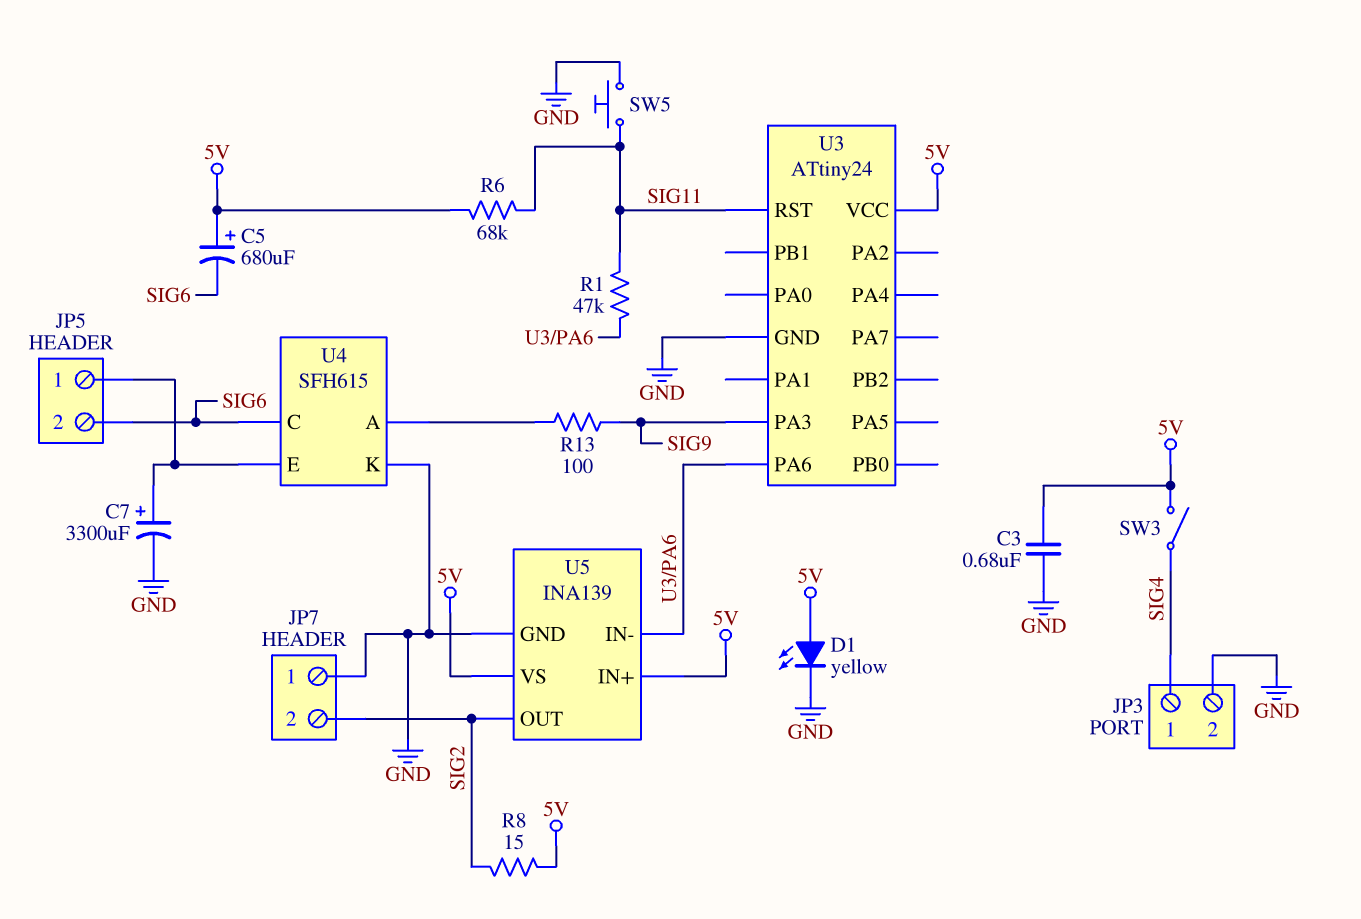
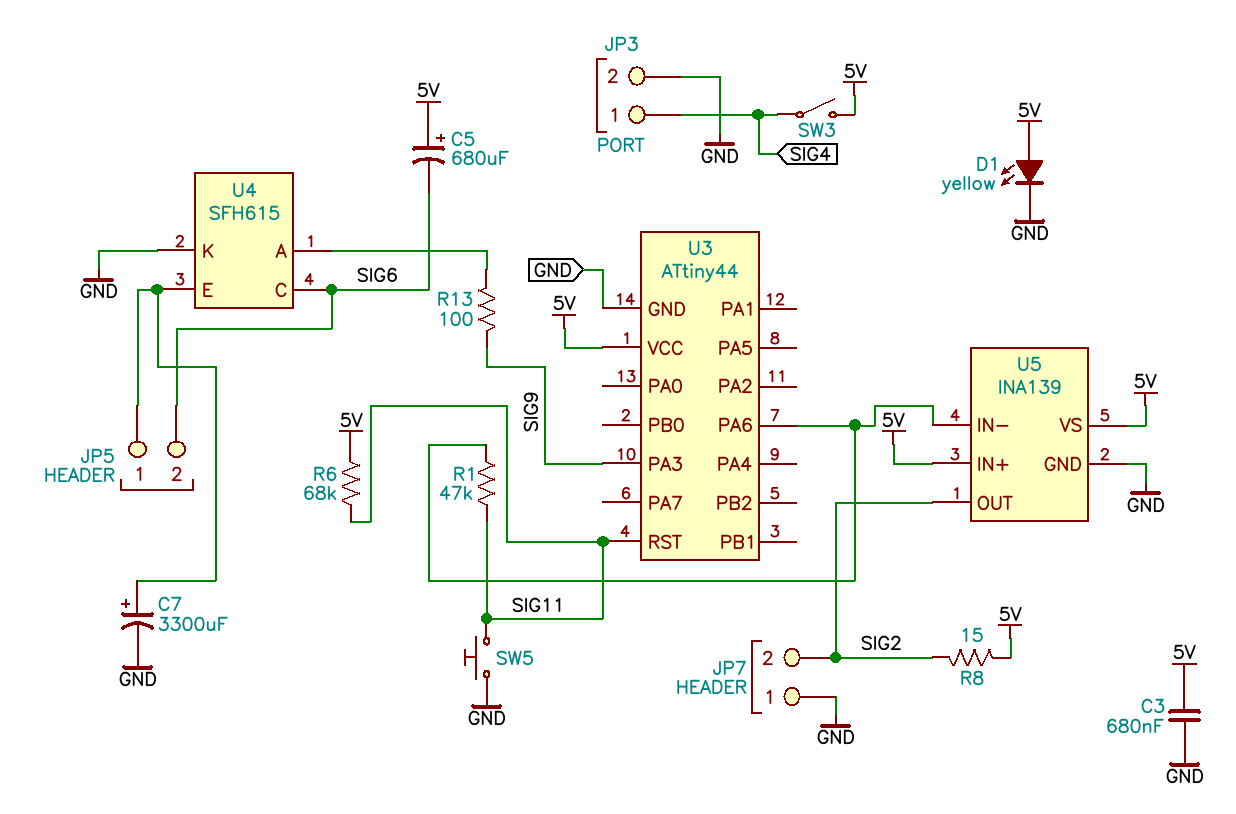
U3: ATtiny24 -> ATtiny44

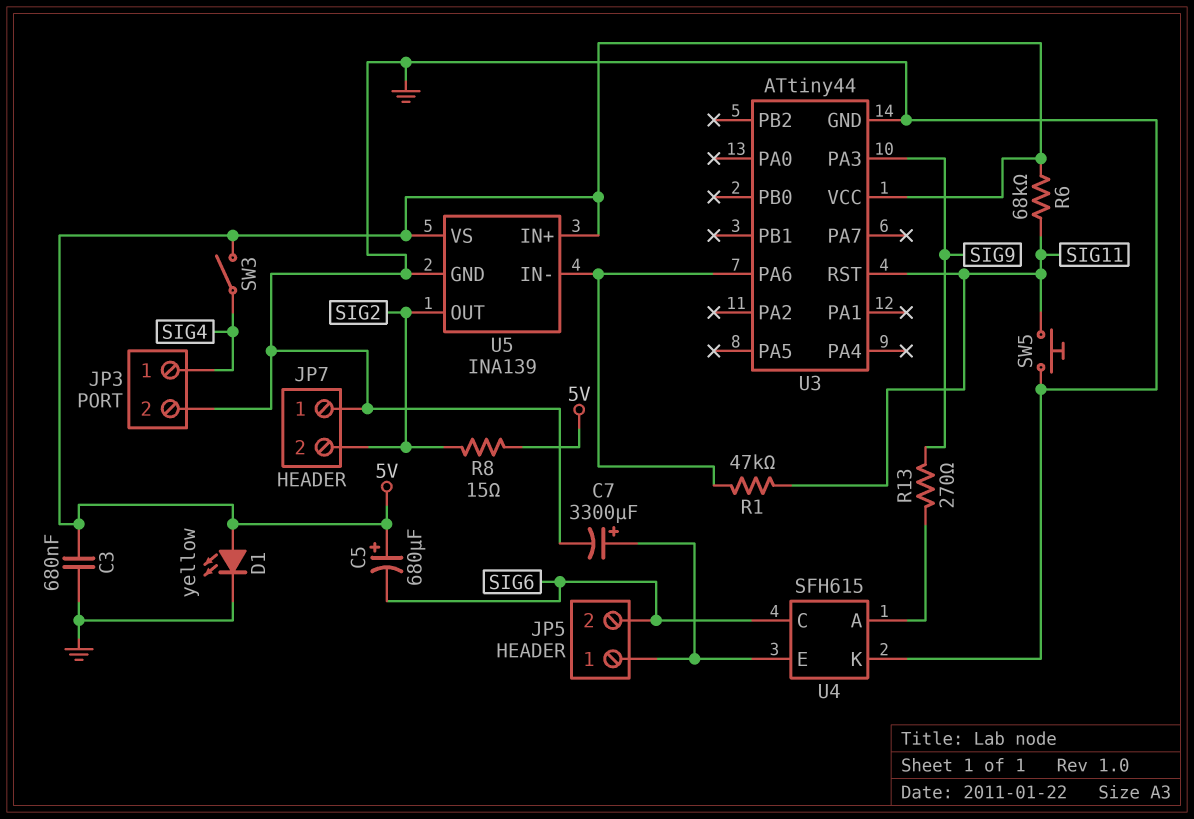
R13: 100 (SIG9, U4/A) -> 270 (SIG9, U4/A)

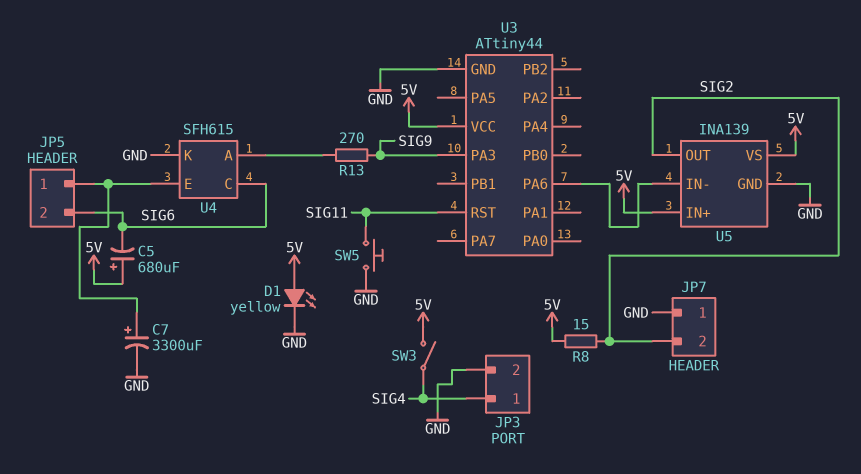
C3: 680nF (5V, GND) -> none
R1: 47k (SIG11, U3/PA6) -> none
R6: 68k (5V, SIG11) -> none

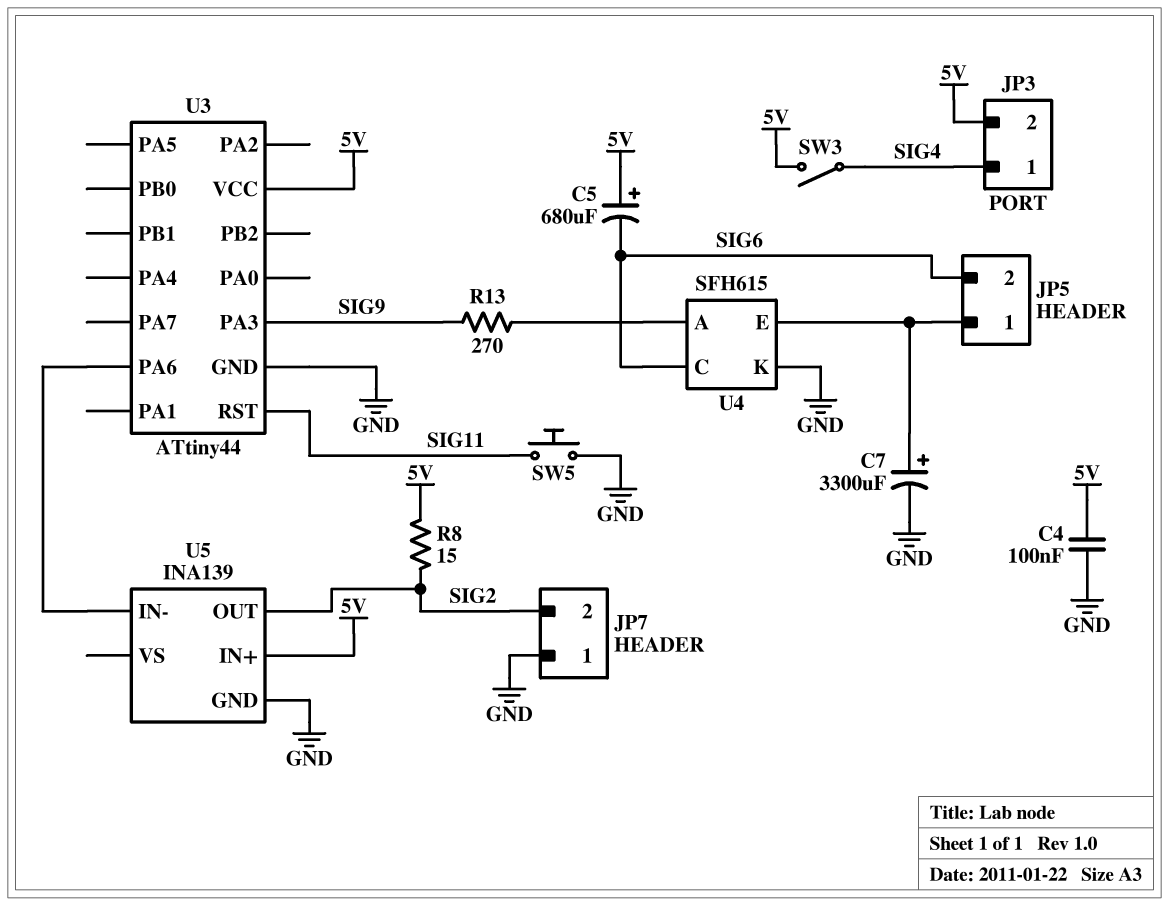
C4: none -> 100nF (5V, GND)
D1: LED yellow (A 5V, K GND) -> none
JP3 pin 2: GND -> 5V
U5 pin VS: 5V -> none

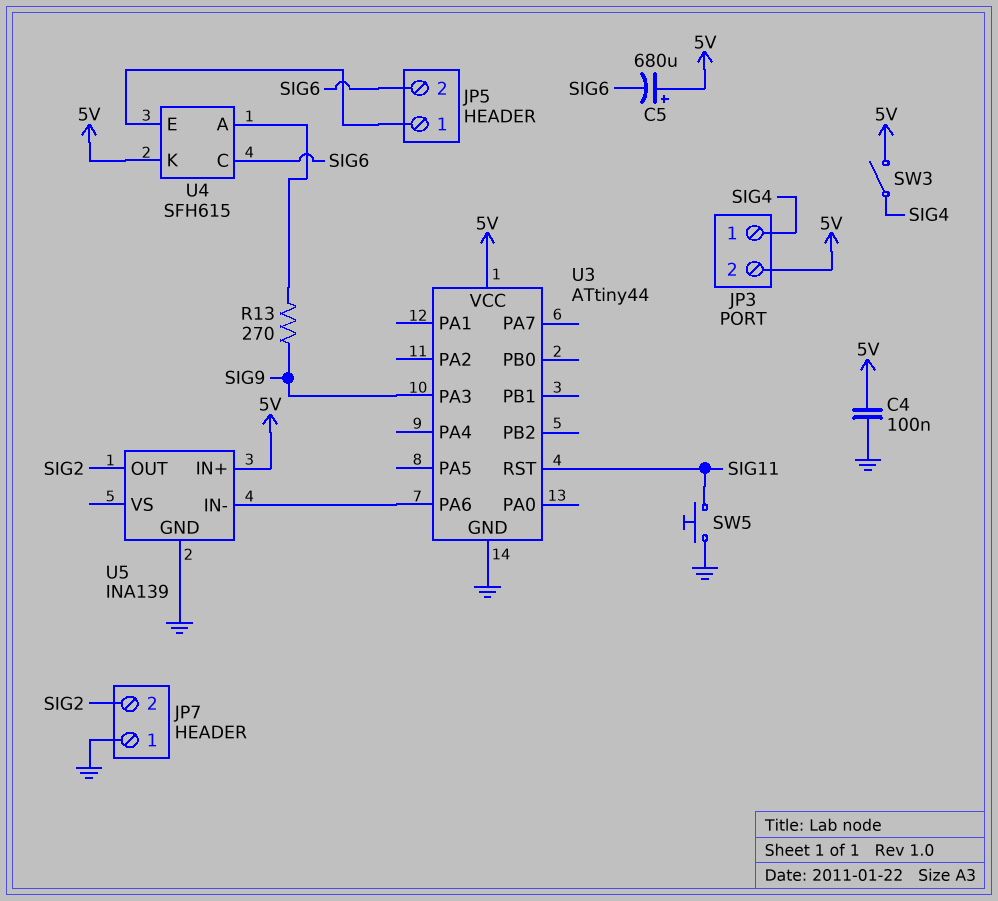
C7: 3300uF (plus JP5/1, minus GND) -> none
R8: 15 (5V, SIG2) -> none
U4 pin K: GND -> 5V

